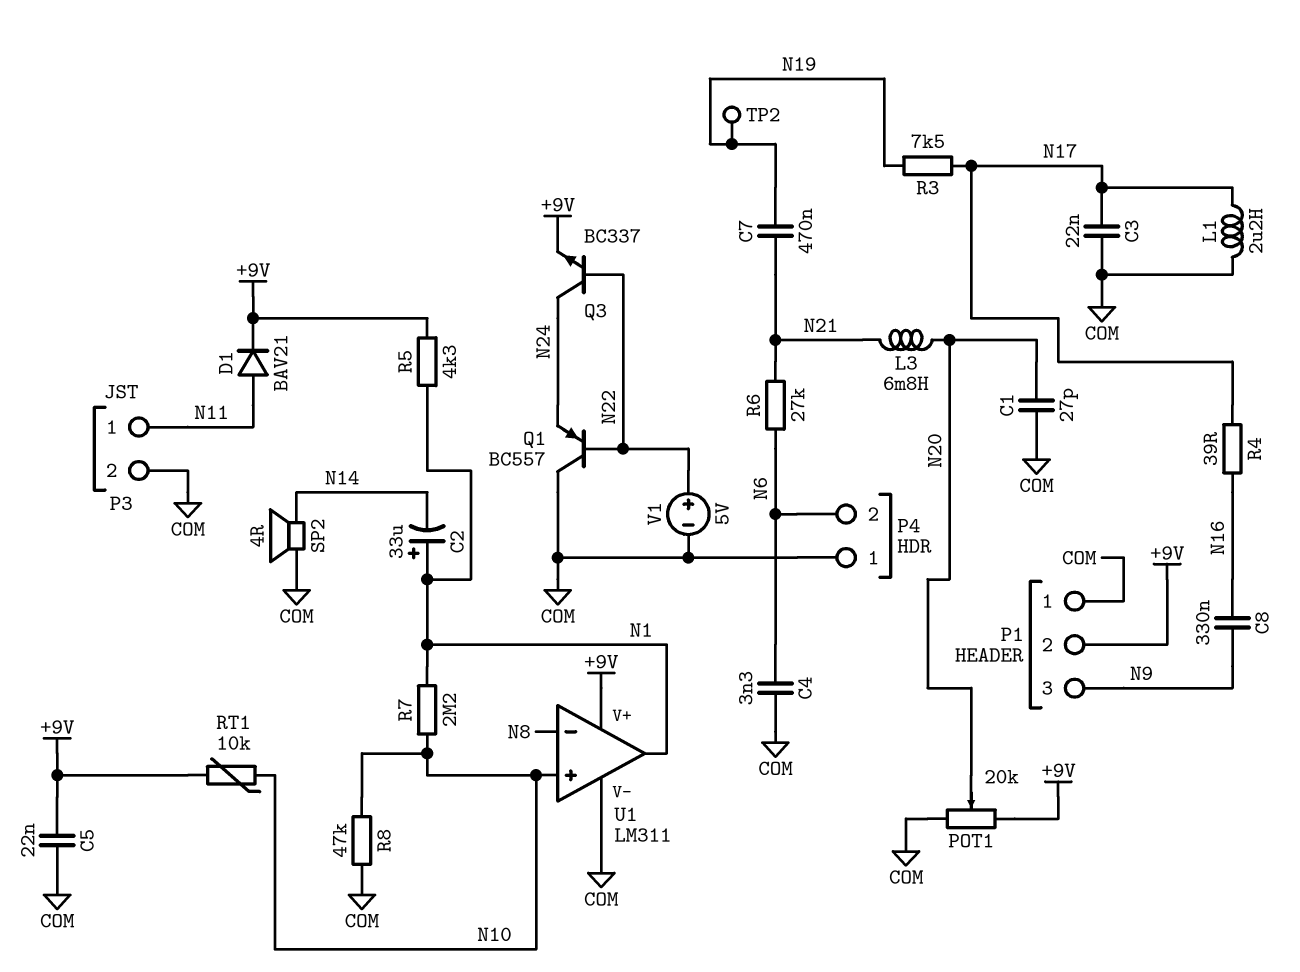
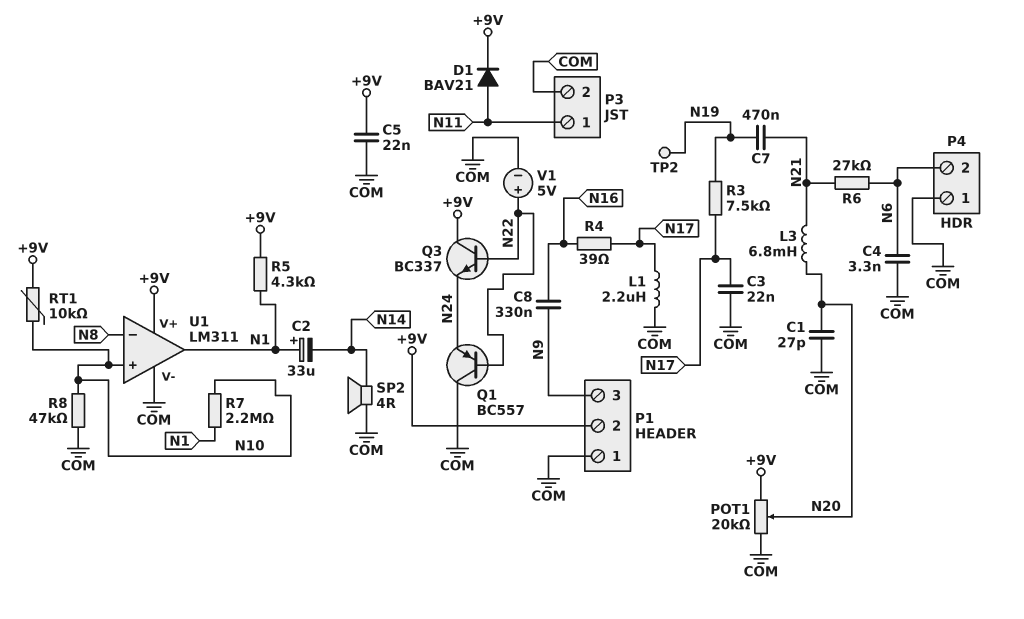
Q3: NPN BC337 (B N22, C N24, E +9V) -> NPN BC337 (B N22, C +9V, E N24)

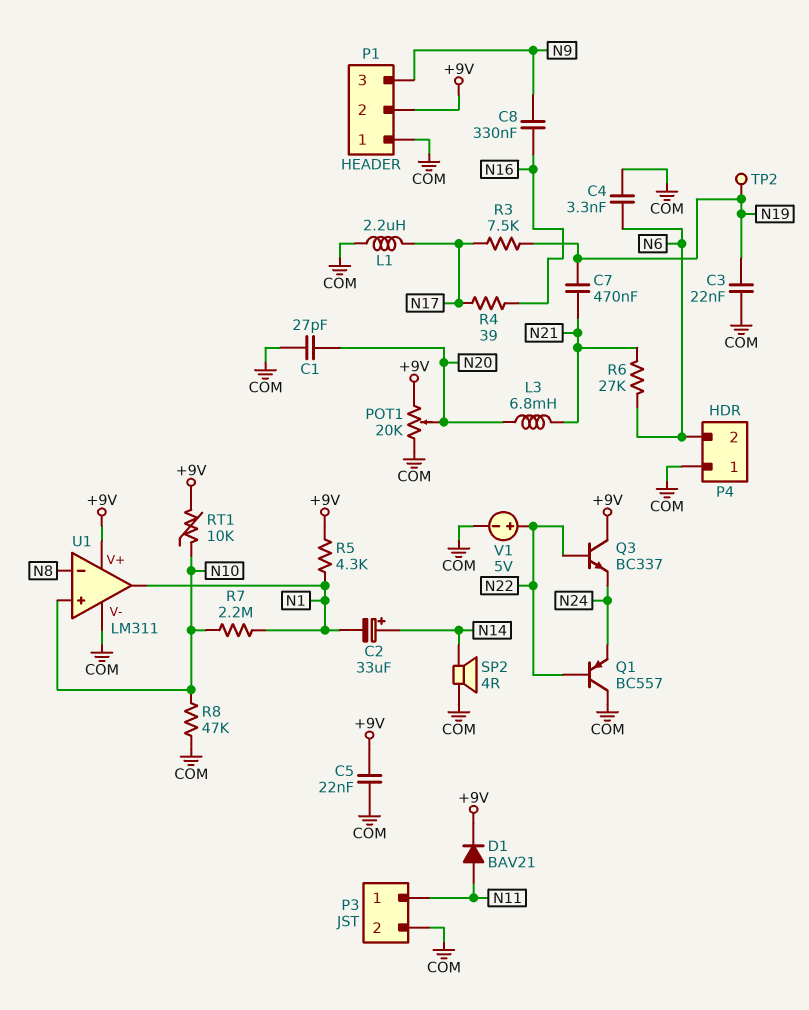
C2: 33uF (plus N1, minus N14) -> 33uF (plus N14, minus N1)
C3: 22nF (COM, N17) -> 22nF (COM, N19)

